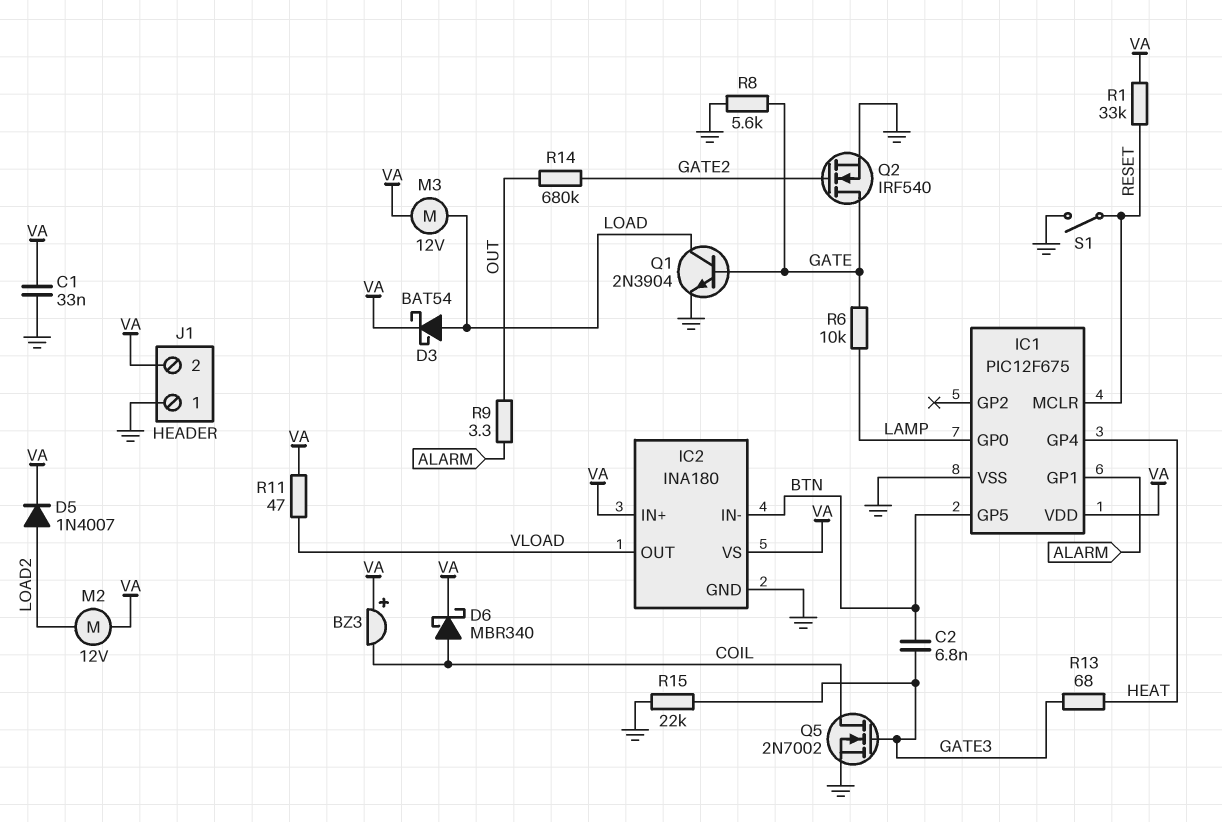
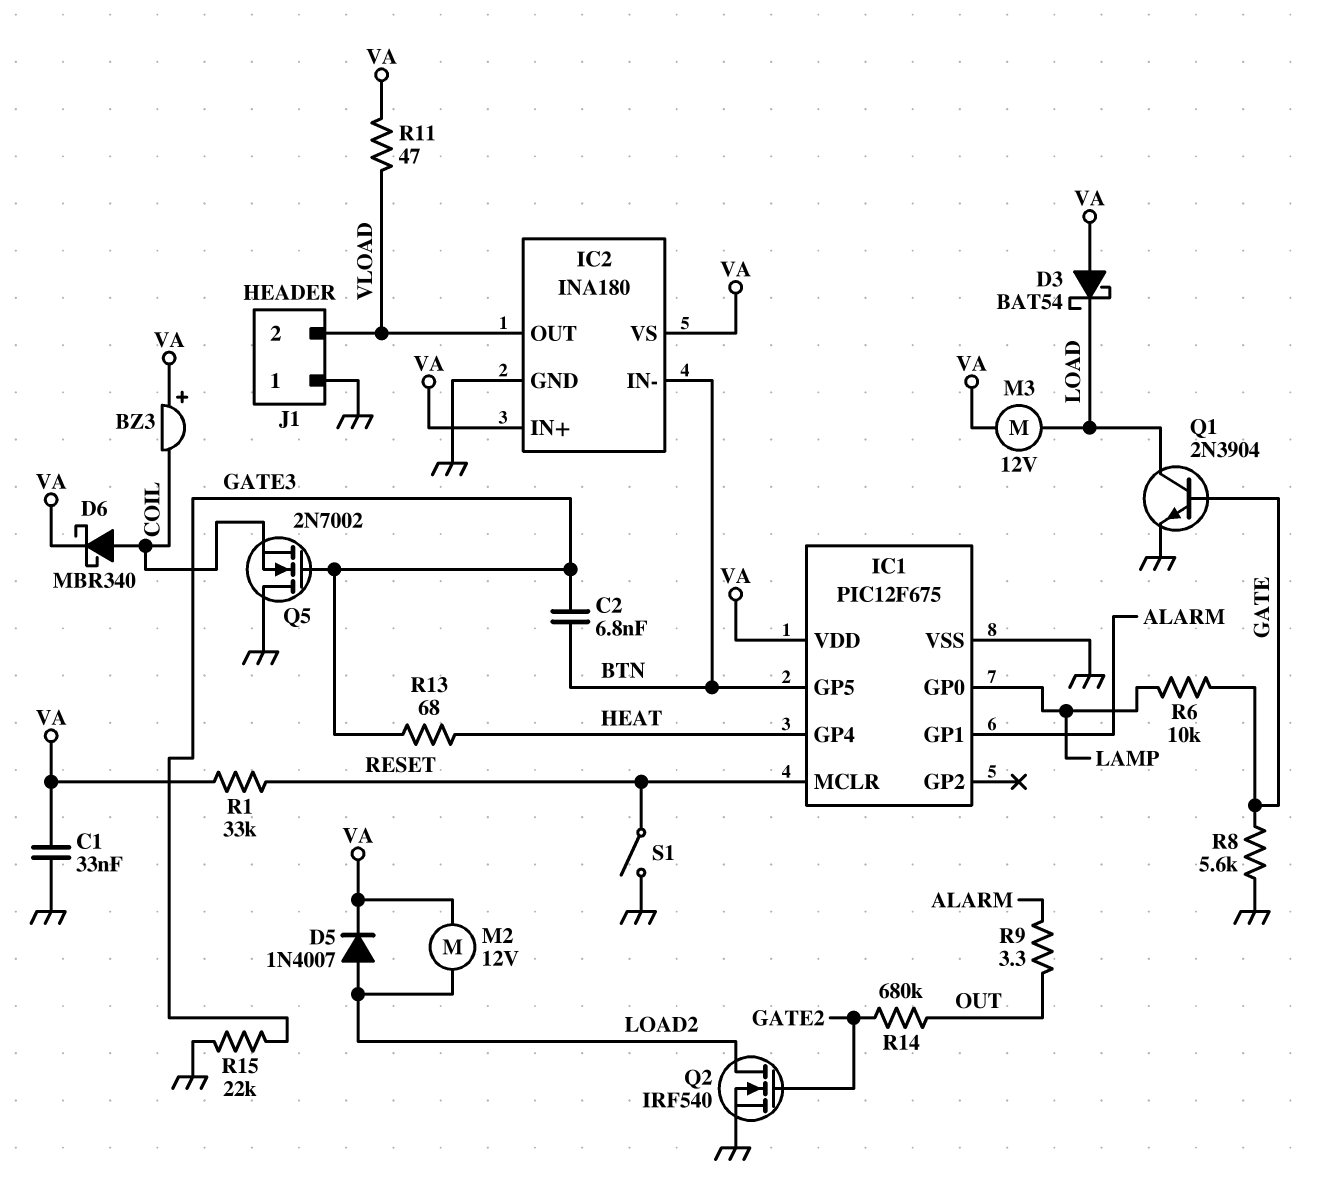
D3: schottky BAT54 (A LOAD, K VA) -> schottky BAT54 (A VA, K LOAD)
J1 pin 2: VA -> VLOAD
Q2: NMOS IRF540 (G GATE2, D GATE, S GND) -> NMOS IRF540 (G GATE2, D LOAD2, S GND)
Q5: NMOS 2N7002 (G GATE3, D COIL, S GND) -> NMOS 2N7002 (G GATE3, D GND, S COIL)

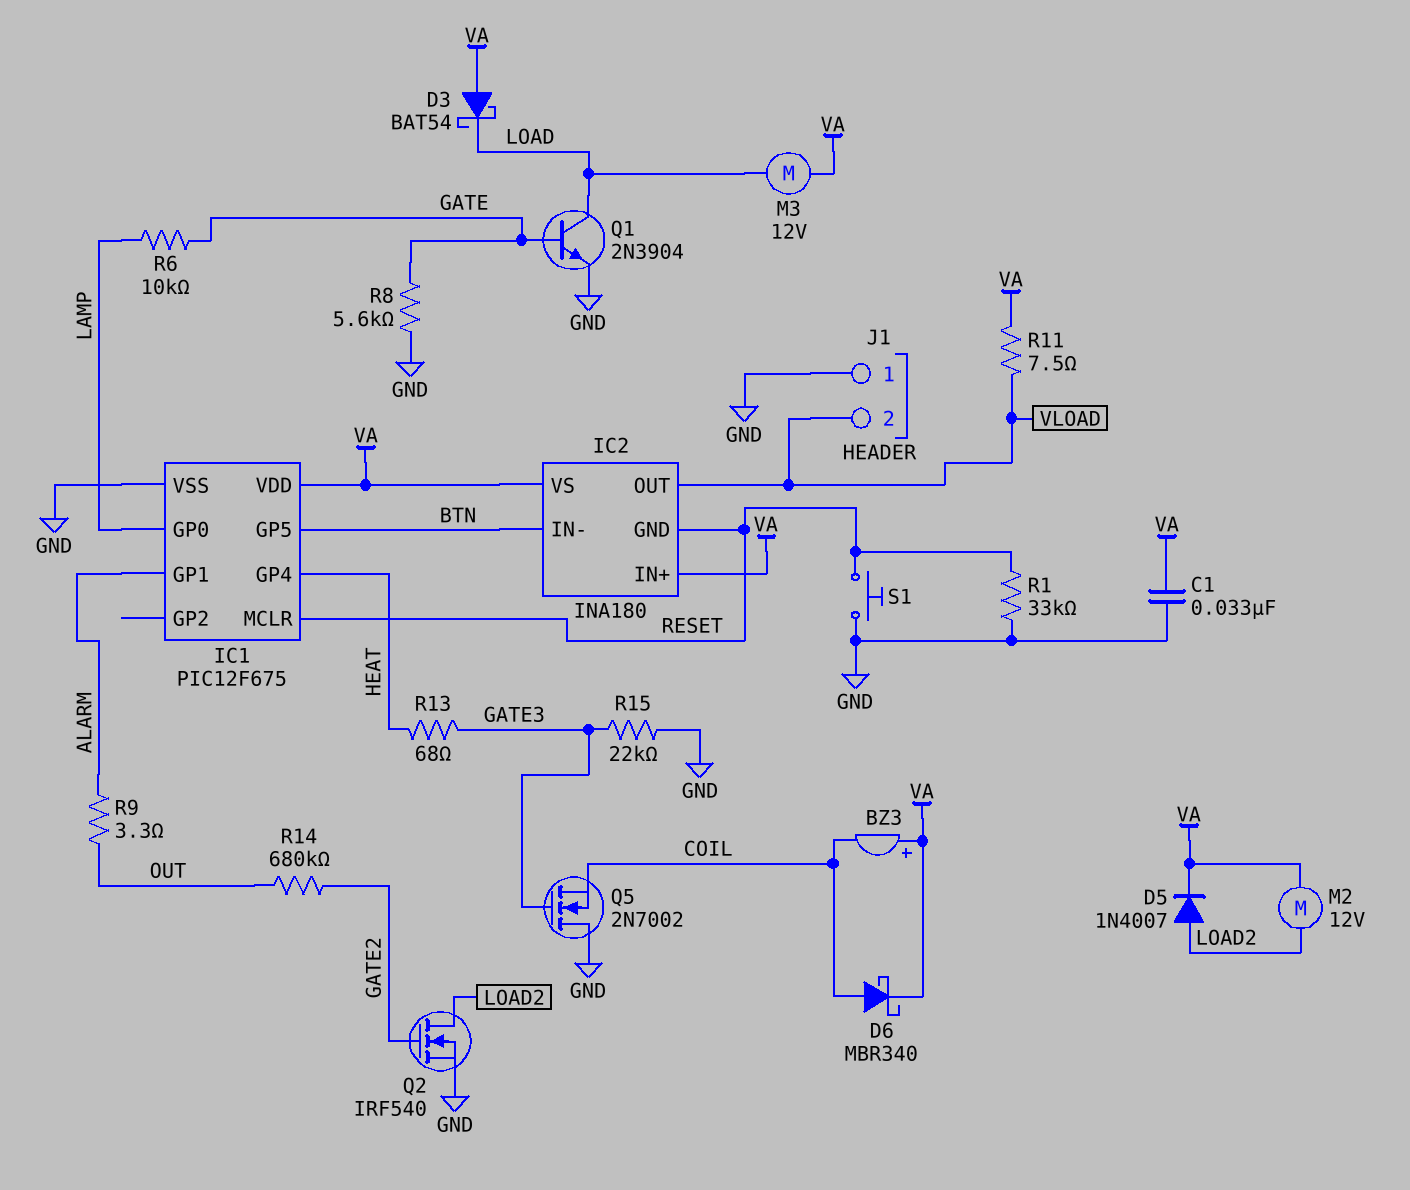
C2: 6.8nF (BTN, GATE3) -> none
IC2 pin GND: GND -> RESET
R1: 33k (RESET, VA) -> 33k (GND, RESET)
R11: 47 (VA, VLOAD) -> 7.5 (VA, VLOAD)
S1: switch (GND, RESET) -> button (GND, RESET)

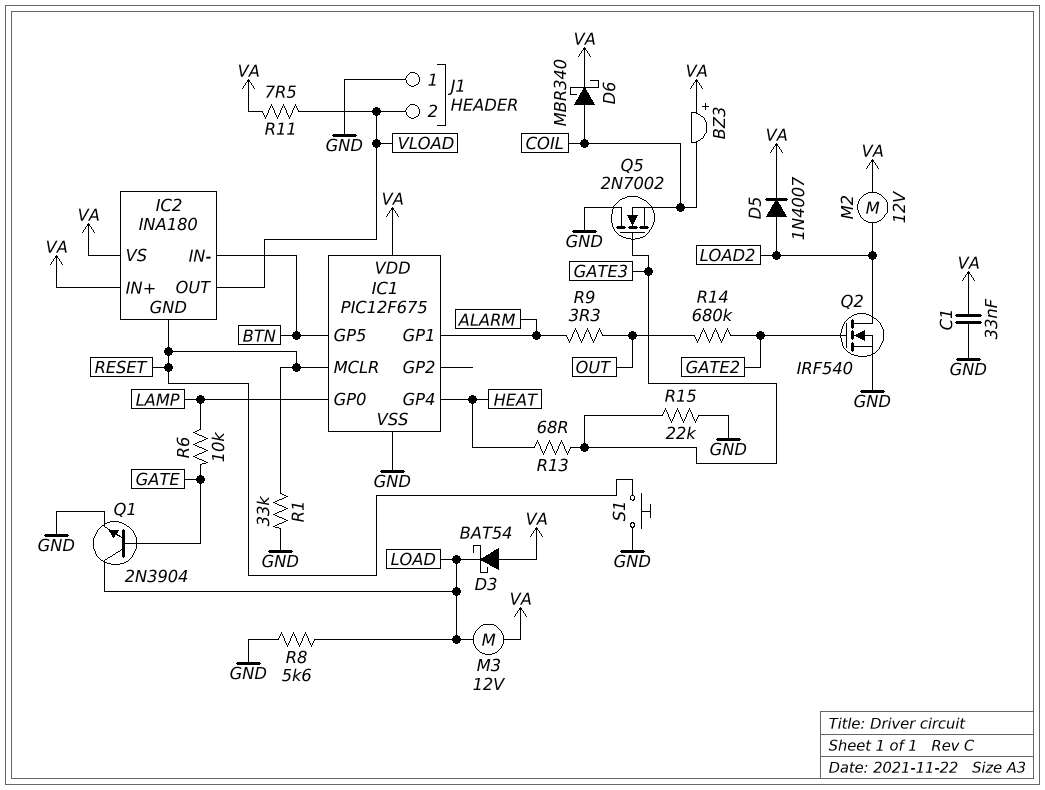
R8: 5.6k (GATE, GND) -> 5.6k (GND, LOAD)

